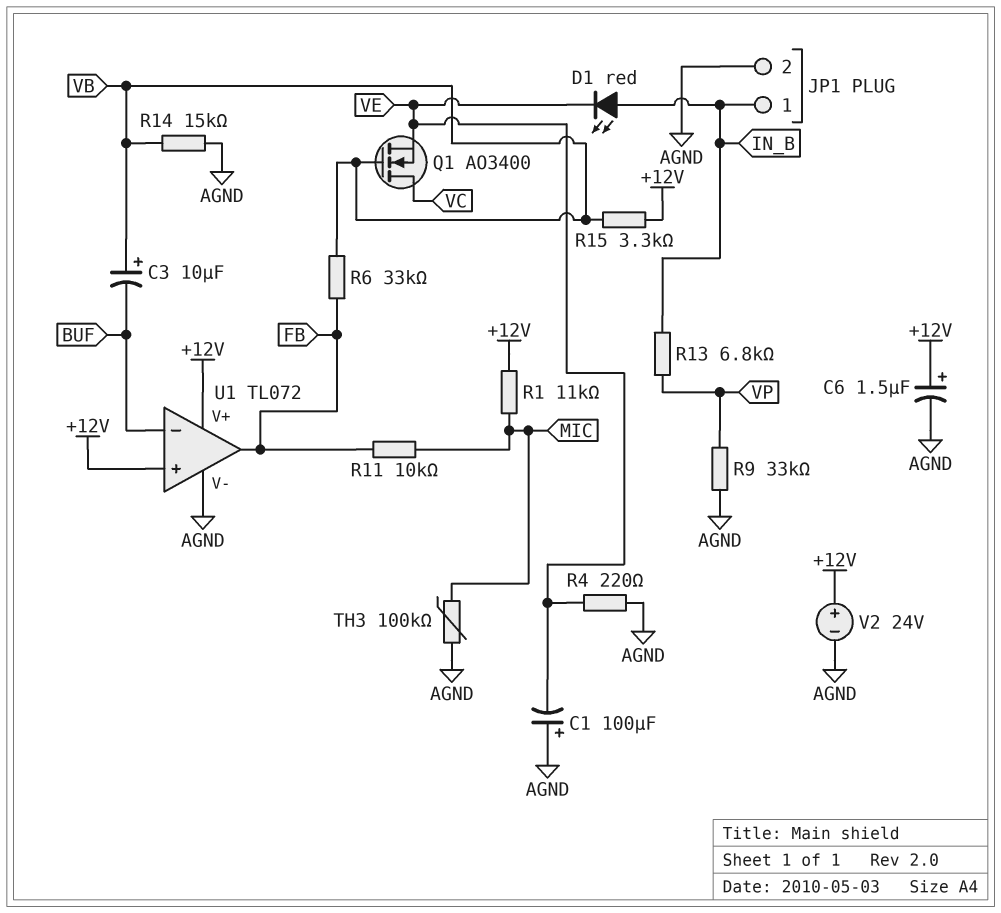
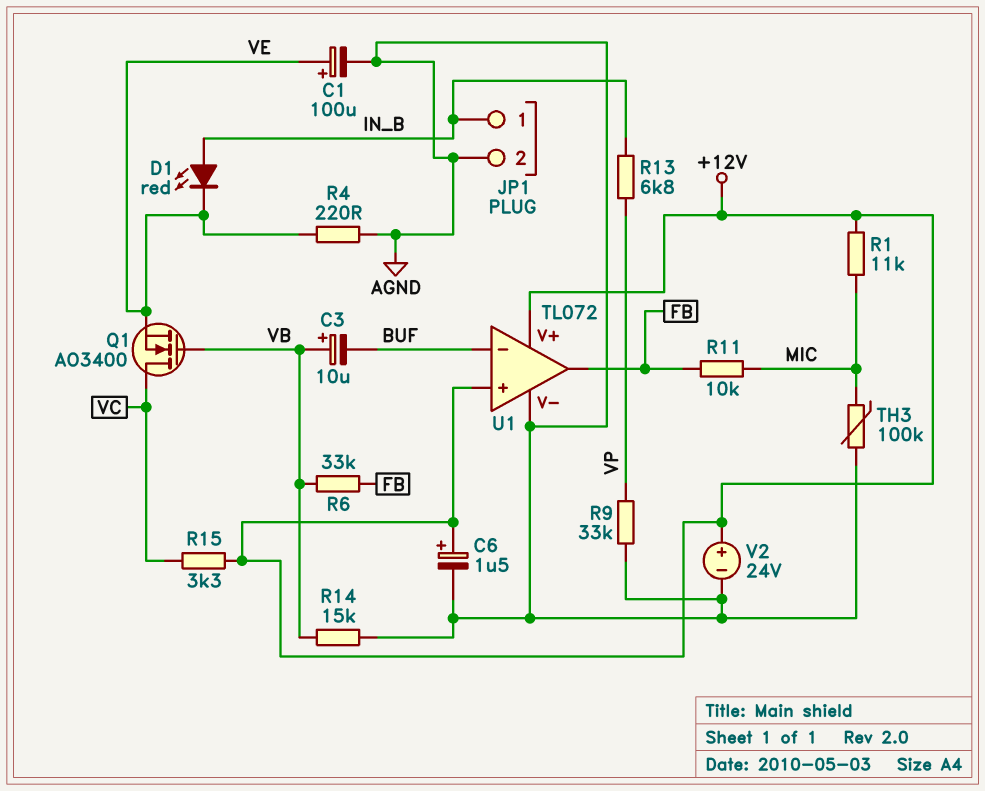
C1: 100uF (plus AGND, minus VE) -> 100uF (plus VE, minus AGND)
R15: 3.3k (+12V, VB) -> 3.3k (+12V, VC)

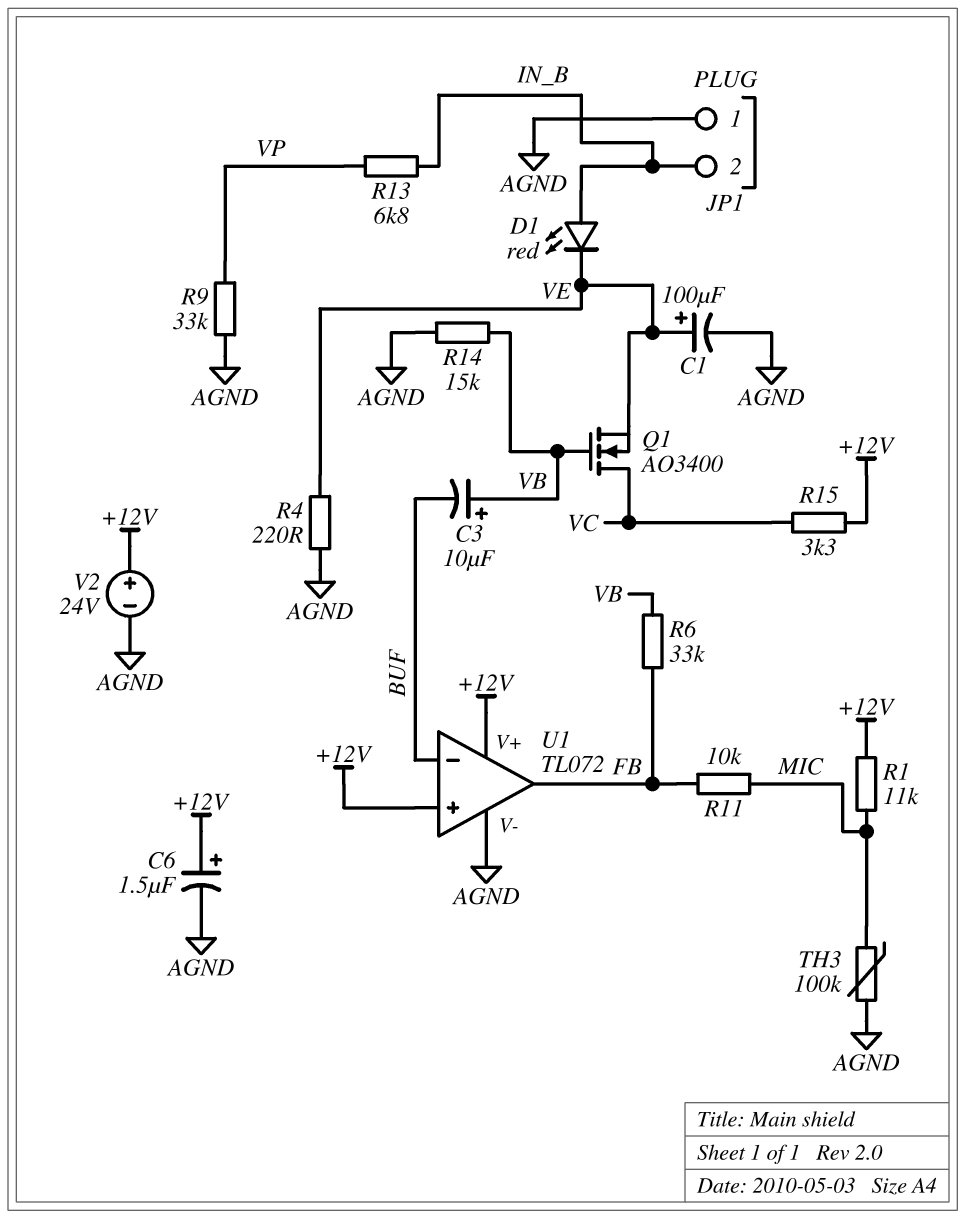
JP1 pin 1: IN_B -> AGND
JP1 pin 2: AGND -> IN_B

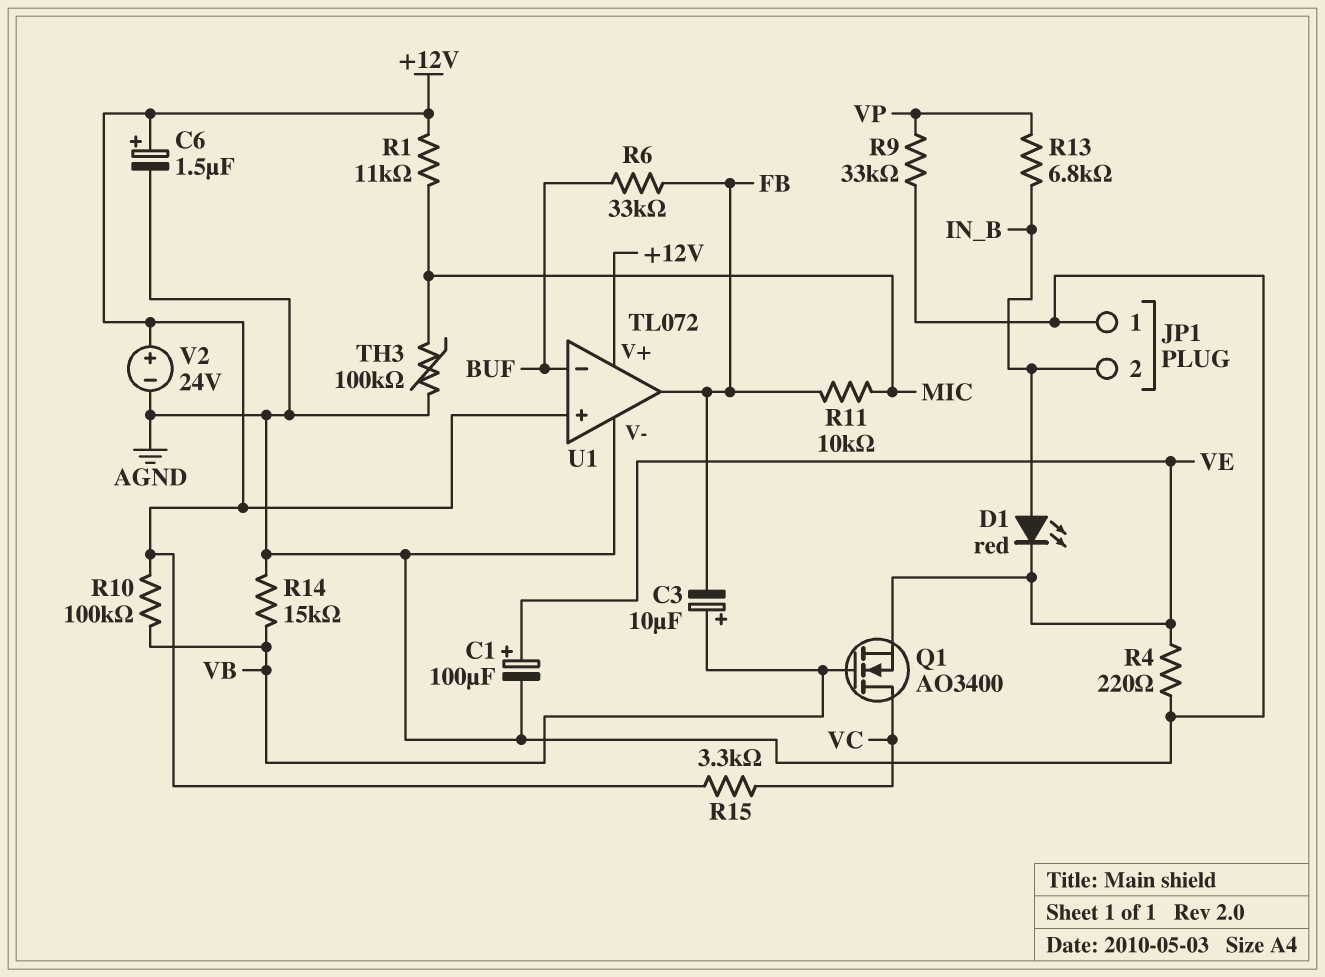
C3: 10uF (plus VB, minus BUF) -> 10uF (plus VB, minus FB)
R6: 33k (FB, VB) -> 33k (BUF, FB)
R10: none -> 100k (+12V, VB)

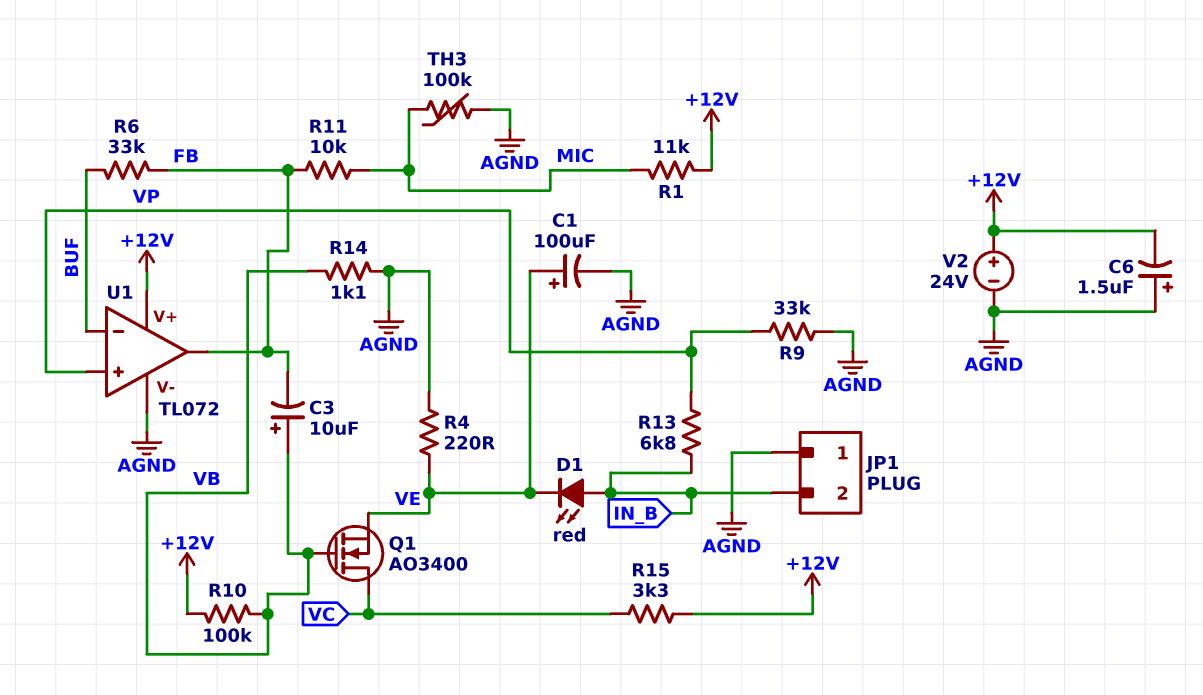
C6: 1.5uF (plus +12V, minus AGND) -> 1.5uF (plus AGND, minus +12V)
R14: 15k (AGND, VB) -> 1.1k (AGND, VB)
U1 pin in+: +12V -> VP

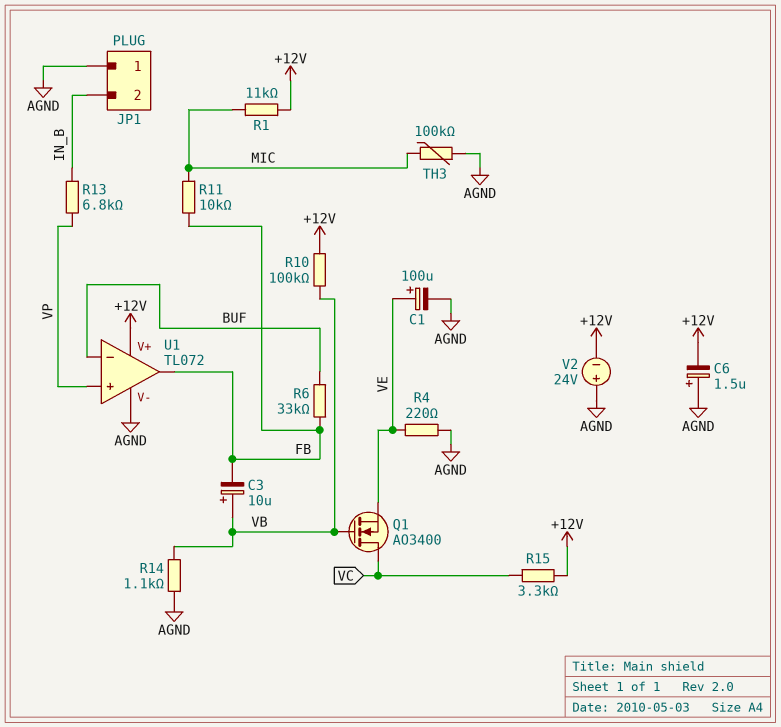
D1: LED red (A IN_B, K VE) -> none
R9: 33k (AGND, VP) -> none
V2: 24V (plus +12V, minus AGND) -> 24V (plus AGND, minus +12V)

